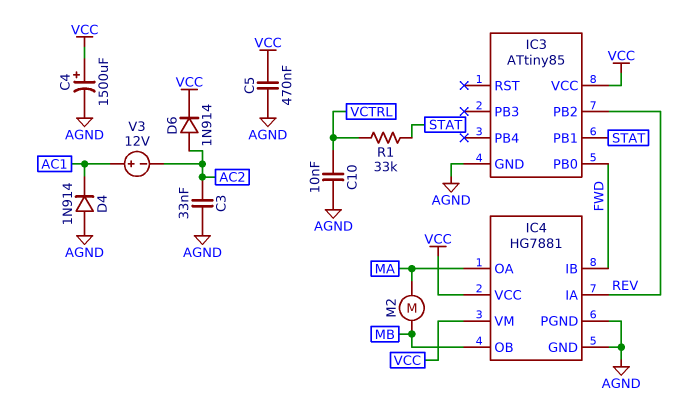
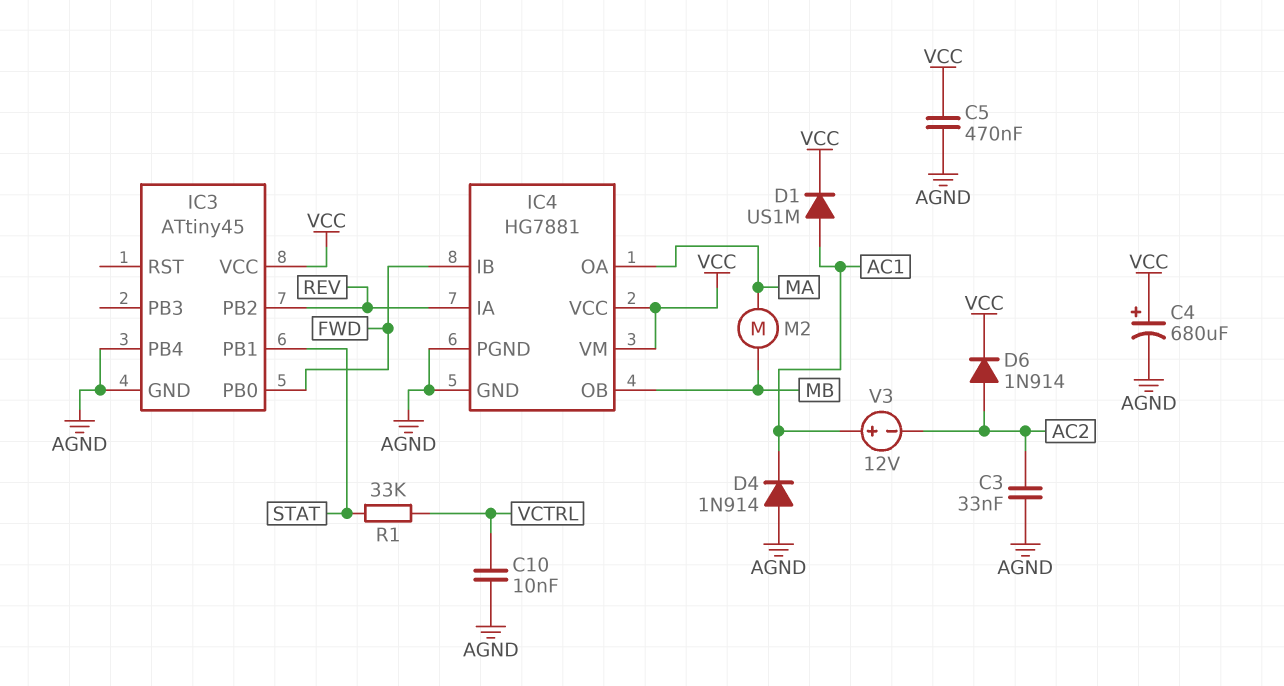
C4: 1500uF (plus VCC, minus AGND) -> 680uF (plus VCC, minus AGND)
D1: none -> diode US1M (A AC1, K VCC)
IC3: ATtiny85 -> ATtiny45
IC3 pin PB4: none -> AGND

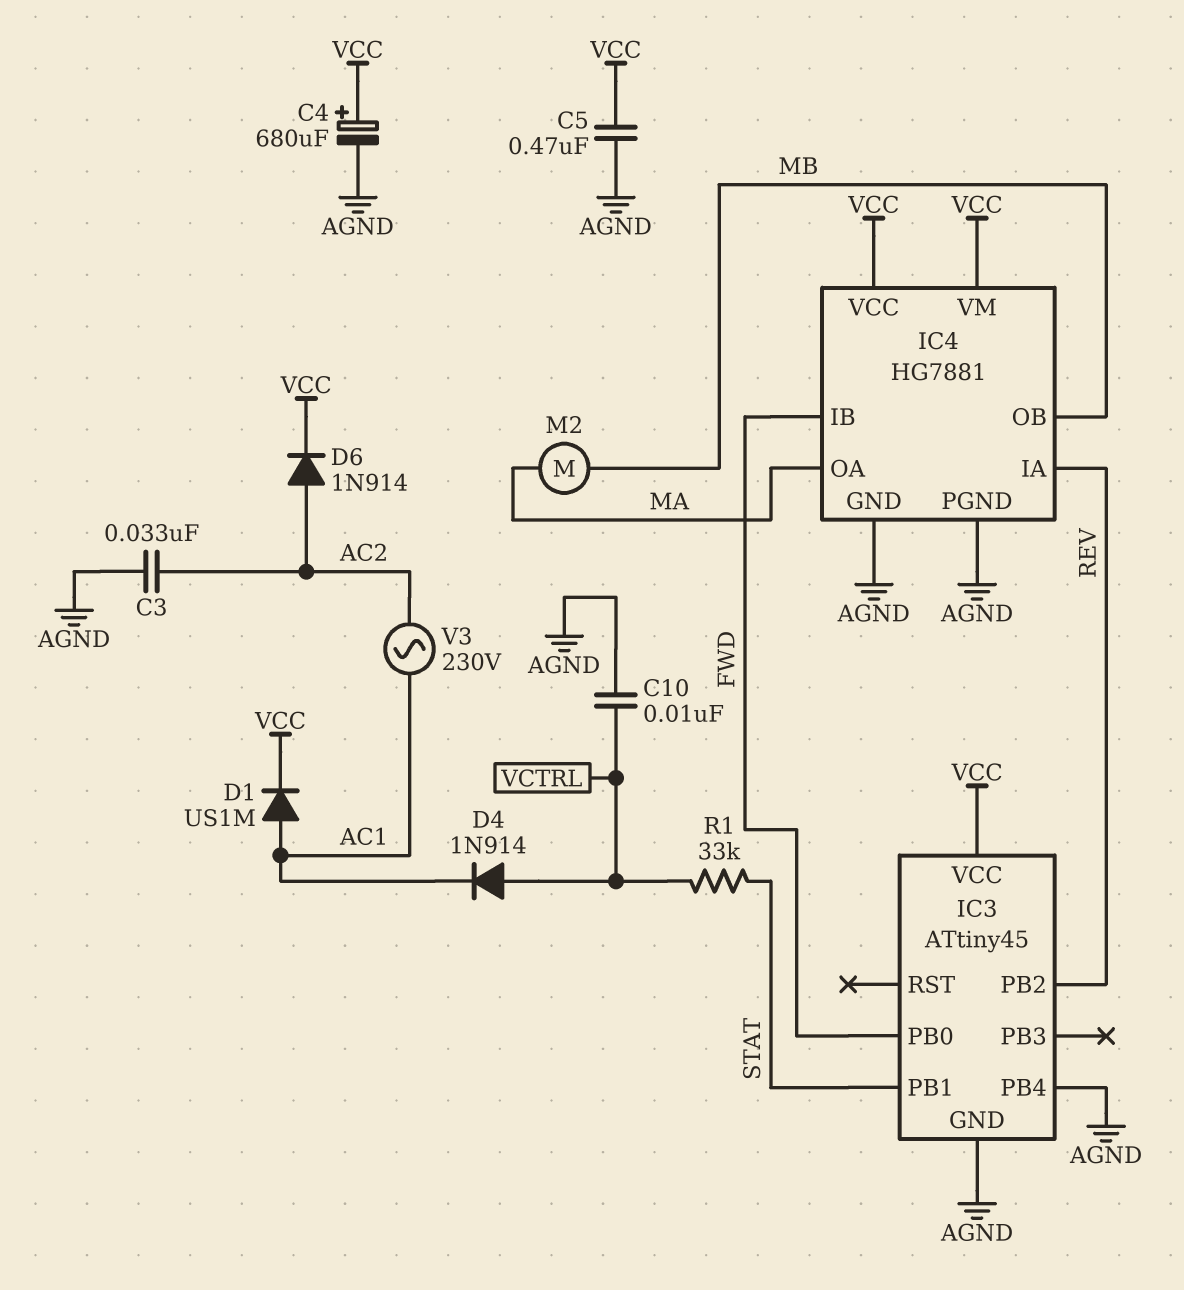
D4: diode 1N914 (A AGND, K AC1) -> diode 1N914 (A VCTRL, K AC1)
V3: 12V (plus AC1, minus AC2) -> AC 230V (AC1, AC2)

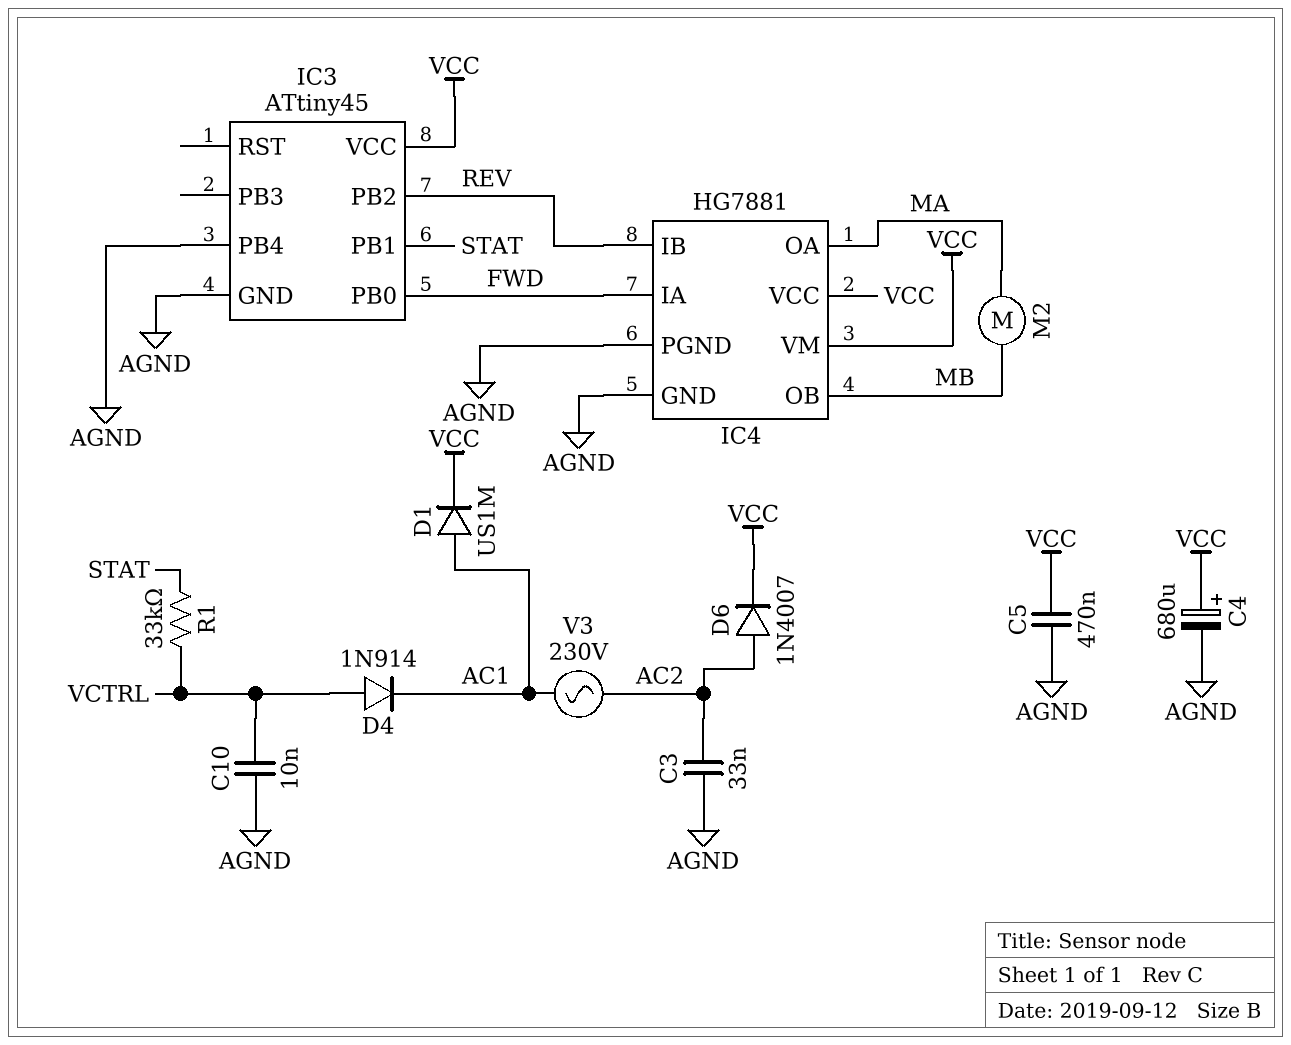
D6: diode 1N914 (A AC2, K VCC) -> diode 1N4007 (A AC2, K VCC)
IC4 pin IA: REV -> FWD
IC4 pin IB: FWD -> REV

